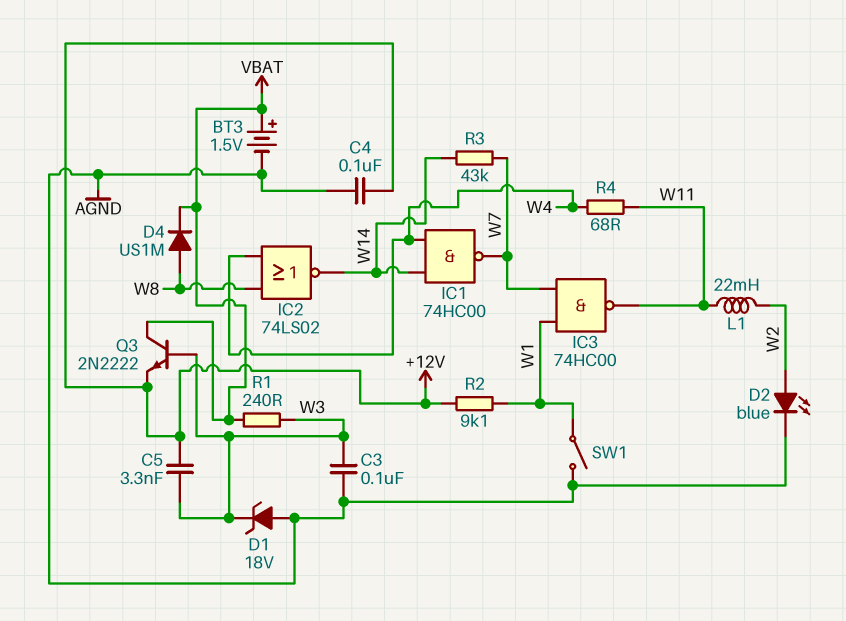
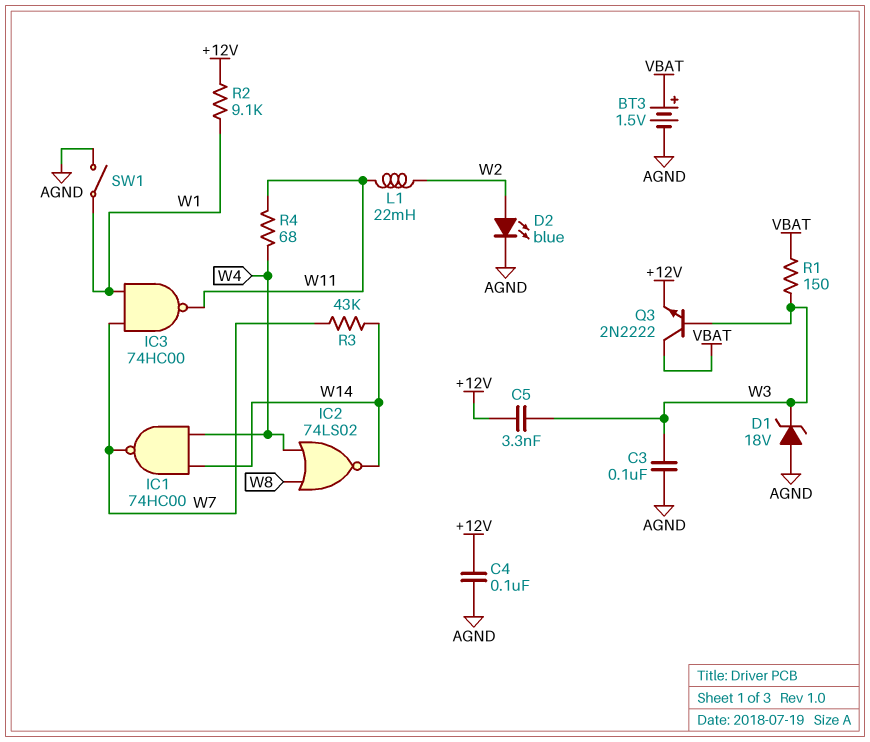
D4: diode US1M (A W8, K VBAT) -> none
R1: 240 (VBAT, W3) -> 150 (VBAT, W3)

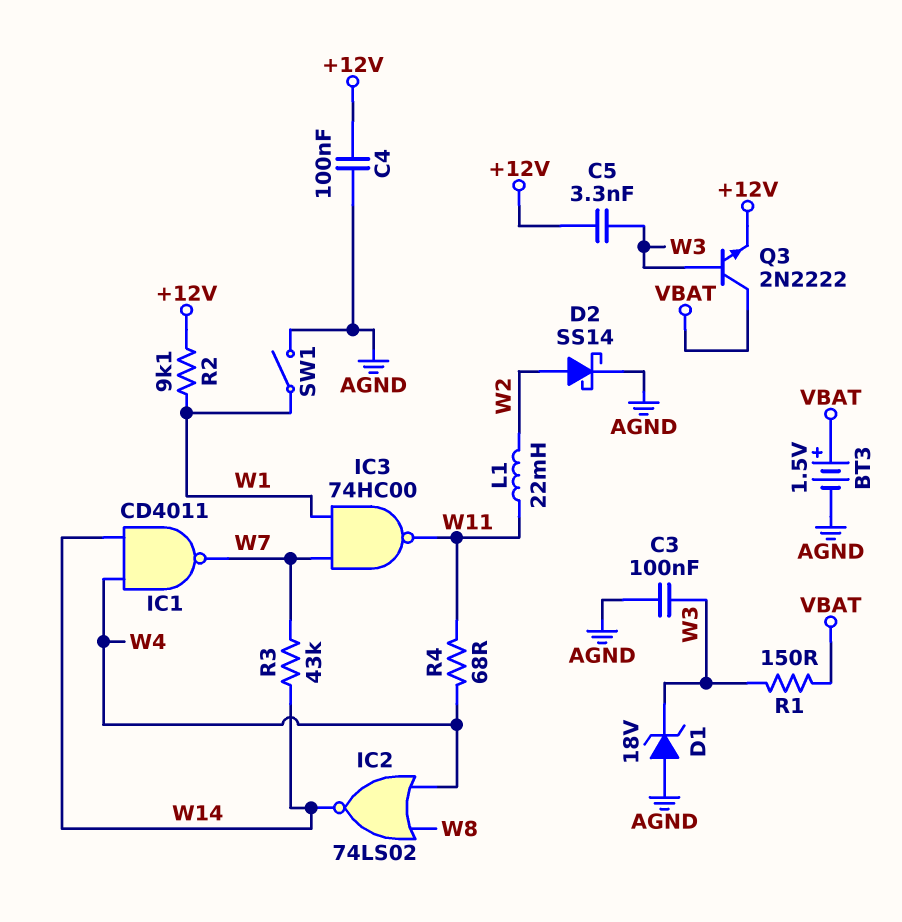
D2: LED blue (A W2, K AGND) -> schottky SS14 (A W2, K AGND)
IC1: NAND 74HC00 (in W4, in W14, out W7) -> NAND CD4011 (in W4, in W14, out W7)

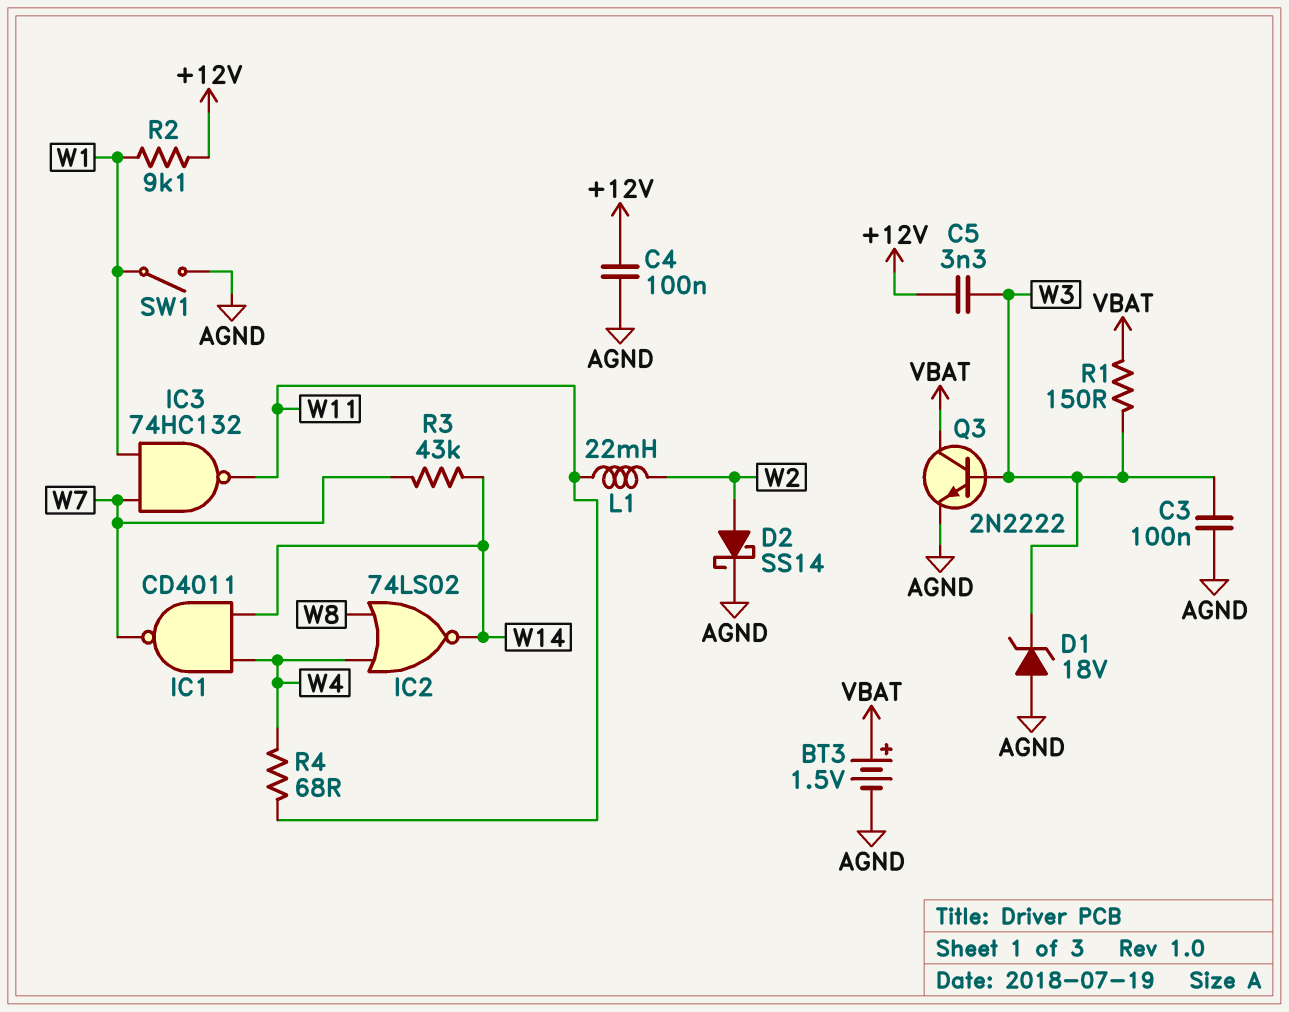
IC3: NAND 74HC00 (in W1, in W7, out W11) -> NAND 74HC132 (in W1, in W7, out W11)
Q3: NPN 2N2222 (B W3, C VBAT, E +12V) -> NPN 2N2222 (B W3, C VBAT, E AGND)

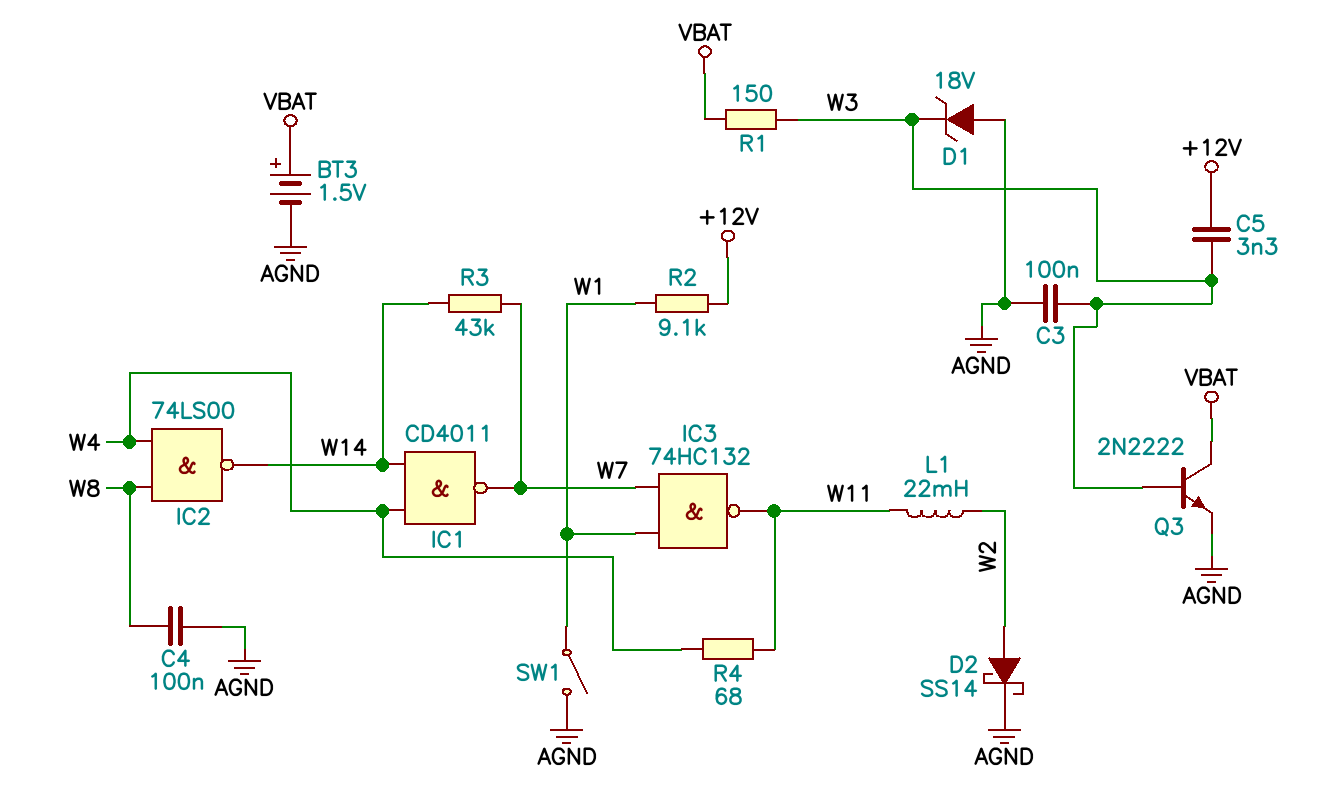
C4: 100nF (+12V, AGND) -> 100nF (AGND, W8)
IC2: NOR 74LS02 (in W4, in W8, out W14) -> NAND 74LS00 (in W4, in W8, out W14)

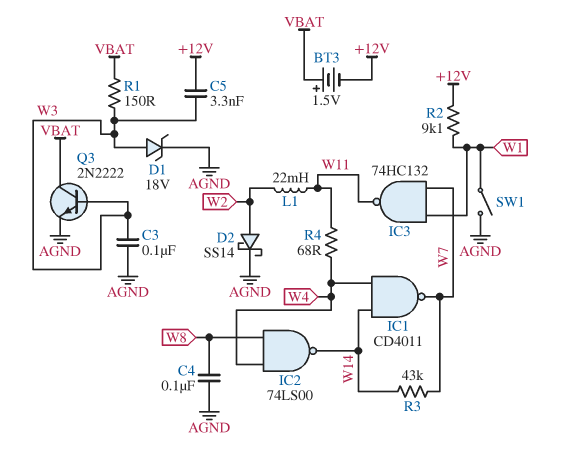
BT3: 1.5V (plus VBAT, minus AGND) -> 1.5V (plus VBAT, minus +12V)
D1: zener 18V (A AGND, K W3) -> zener 18V (A W3, K AGND)

